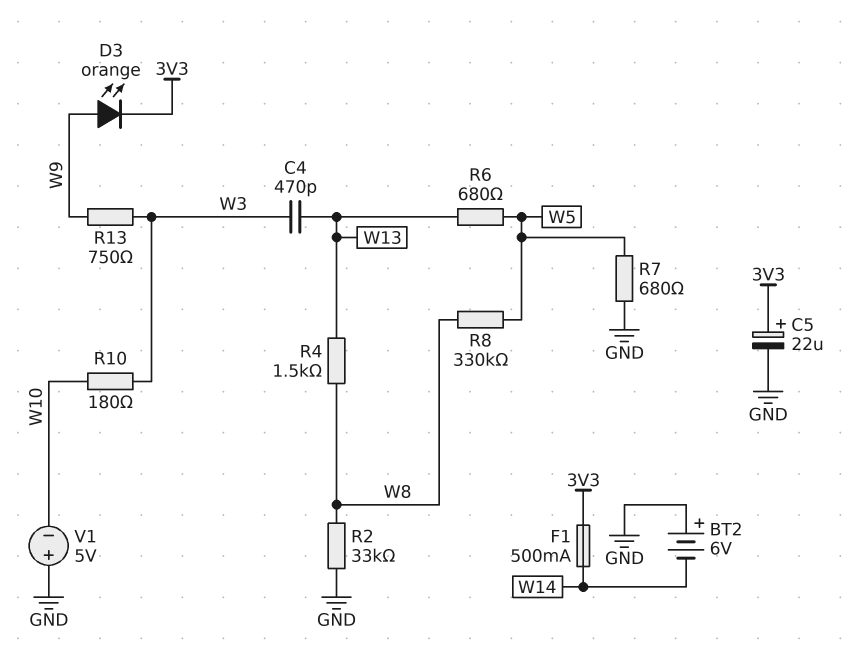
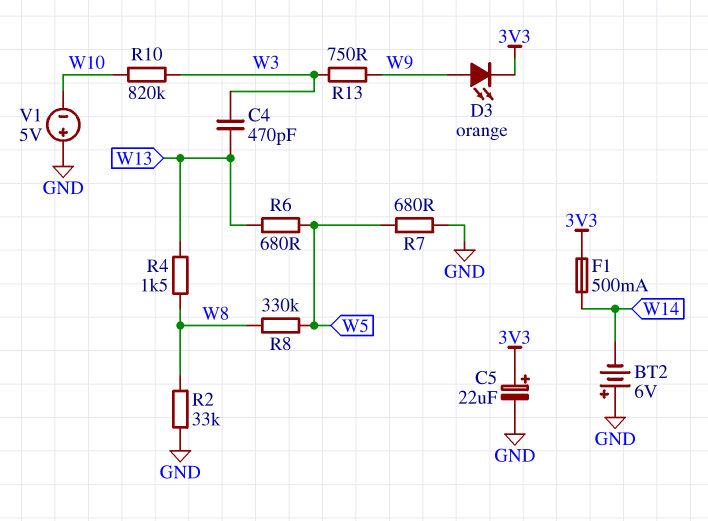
R10: 180 (W3, W10) -> 820k (W3, W10)

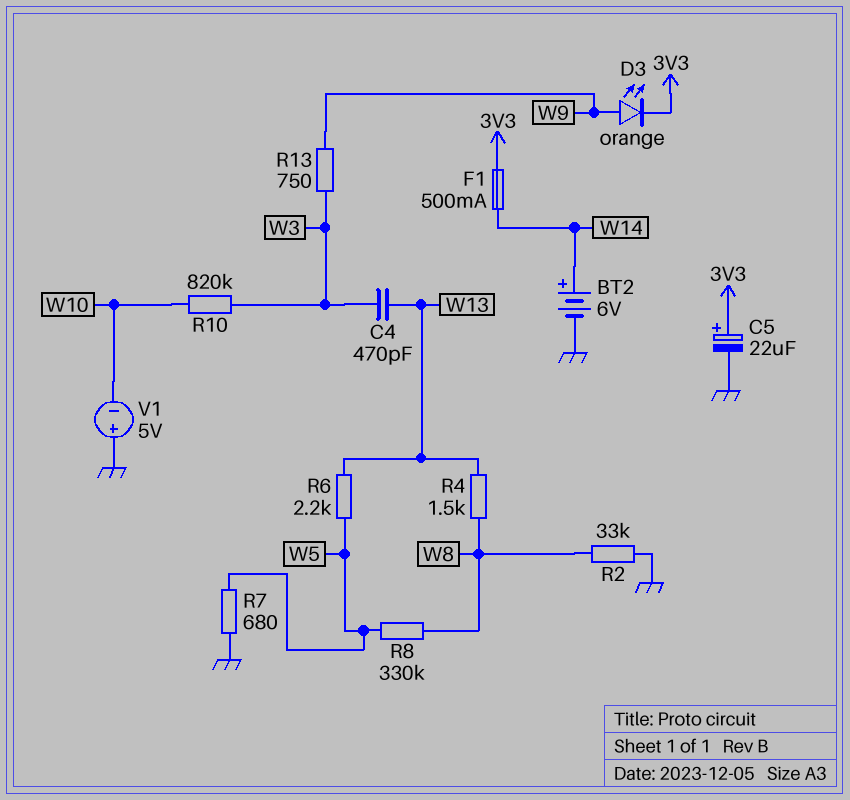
BT2: 6V (plus GND, minus W14) -> 6V (plus W14, minus GND)
R6: 680 (W5, W13) -> 2.2k (W5, W13)

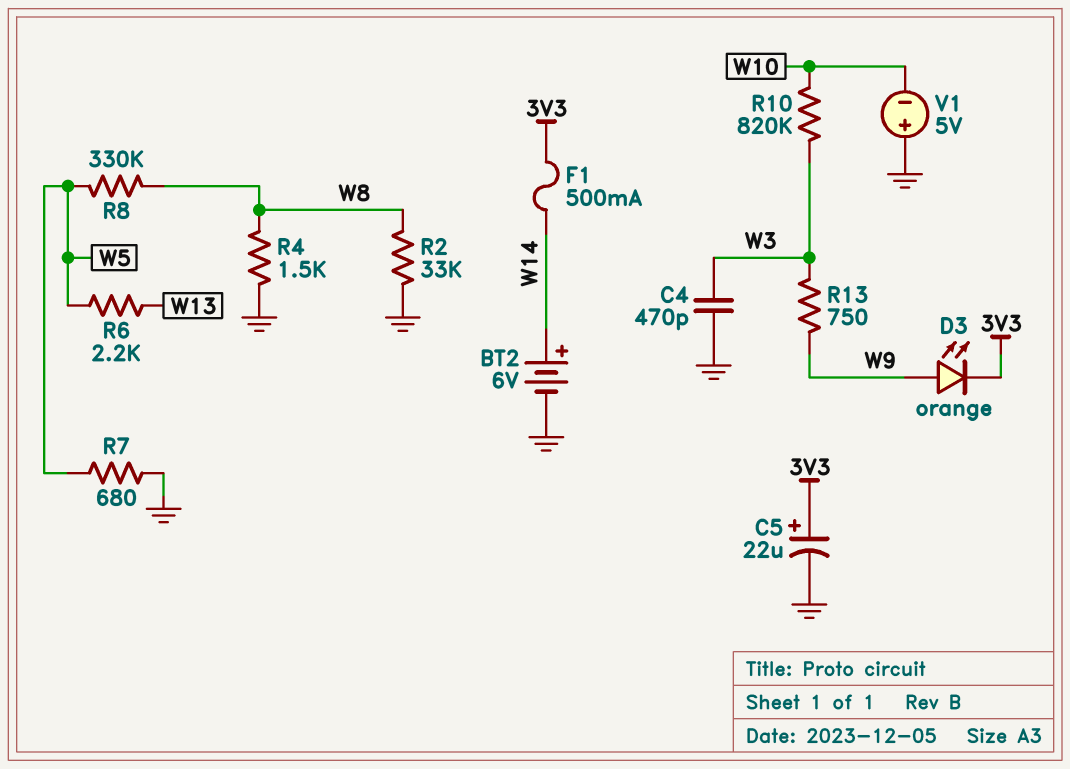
C4: 470pF (W3, W13) -> 470pF (GND, W3)
R4: 1.5k (W8, W13) -> 1.5k (GND, W8)

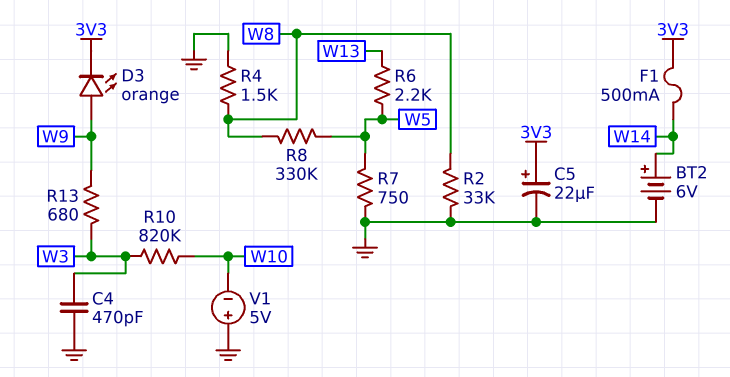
R7: 680 (GND, W5) -> 750 (GND, W5)
R13: 750 (W3, W9) -> 680 (W3, W9)

